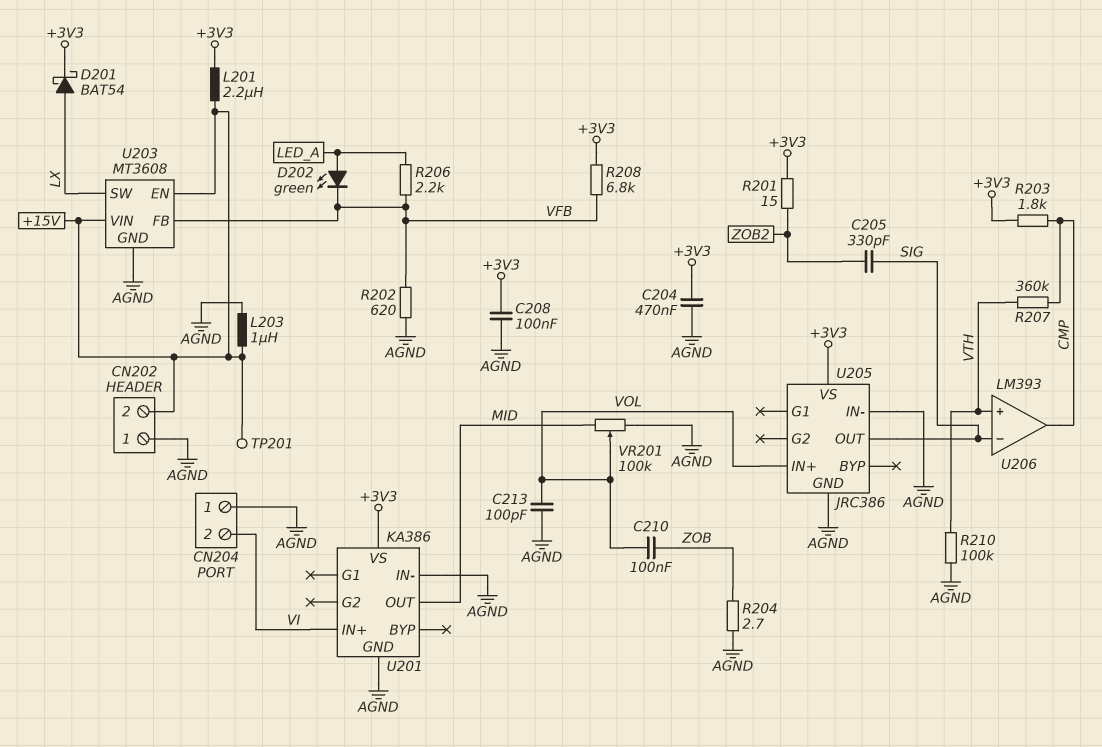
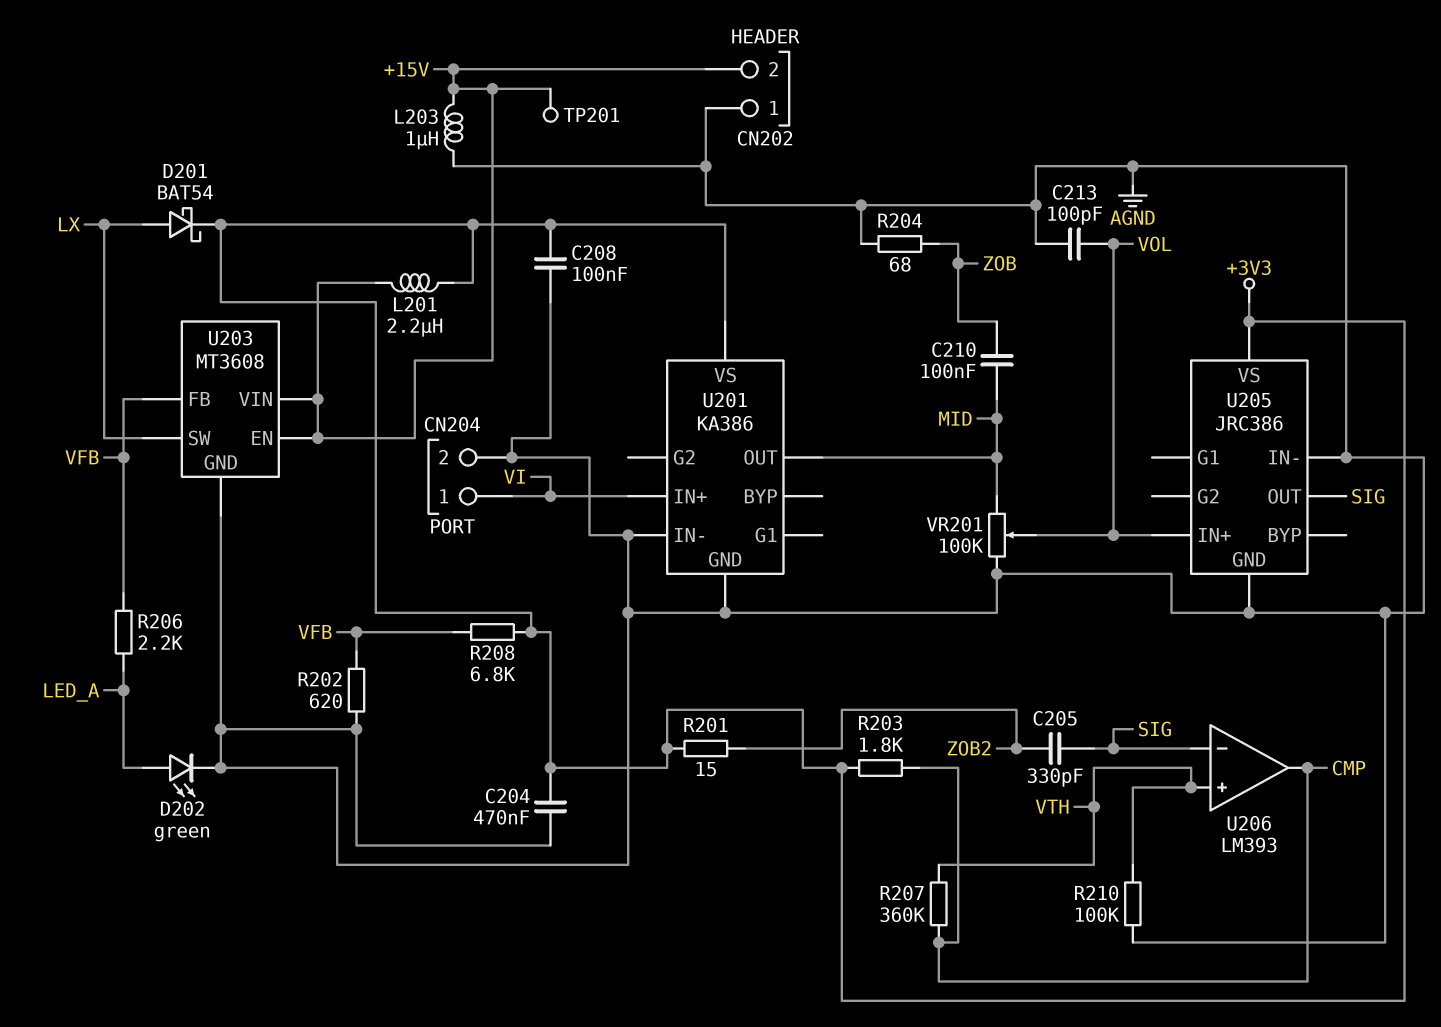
C210: 100nF (VOL, ZOB) -> 100nF (MID, ZOB)
CN204 pin 1: AGND -> VI
CN204 pin 2: VI -> AGND
D202: LED green (A LED_A, K VFB) -> LED green (A LED_A, K AGND)
R204: 2.7 (AGND, ZOB) -> 68 (AGND, ZOB)

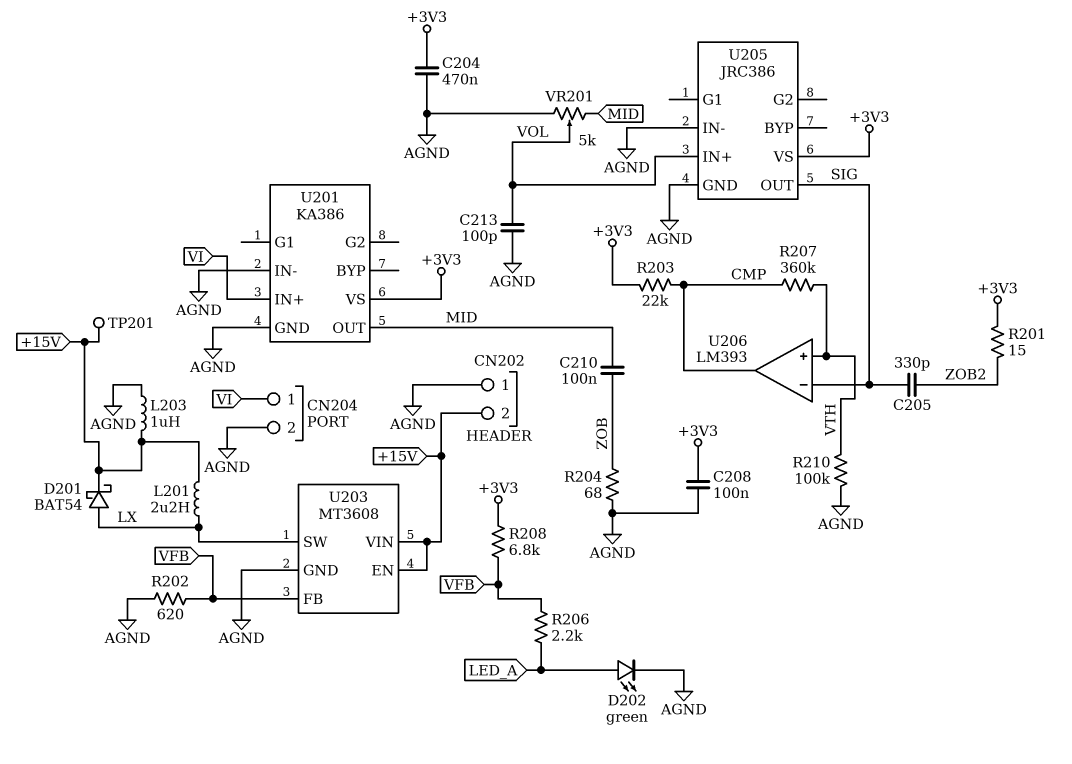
D201: schottky BAT54 (A LX, K +3V3) -> schottky BAT54 (A LX, K +15V)
L201: 2.2uH (+3V3, +15V) -> 2.2uH (+15V, LX)
R203: 1.8k (+3V3, CMP) -> 22k (+3V3, CMP)
VR201: 100k (AGND, MID, wiper VOL) -> 5k (AGND, MID, wiper VOL)

